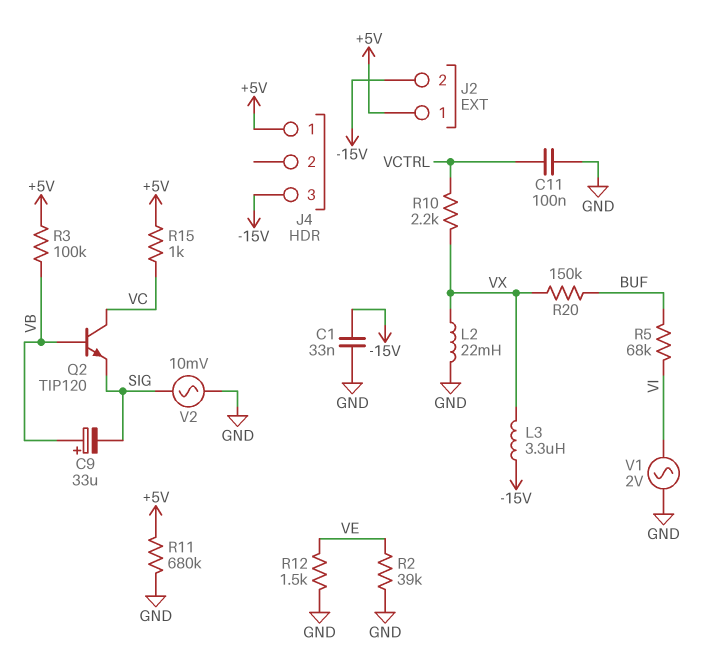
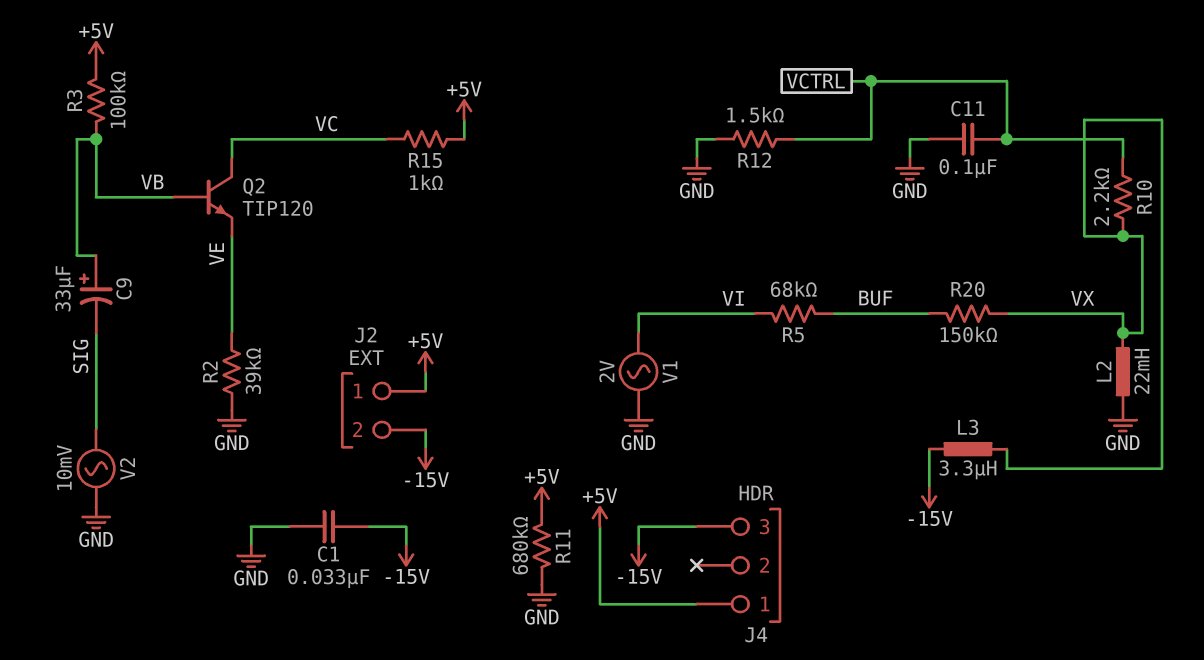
Q2: NPN TIP120 (B VB, C VC, E SIG) -> NPN TIP120 (B VB, C VC, E VE)
R12: 1.5k (GND, VE) -> 1.5k (GND, VCTRL)

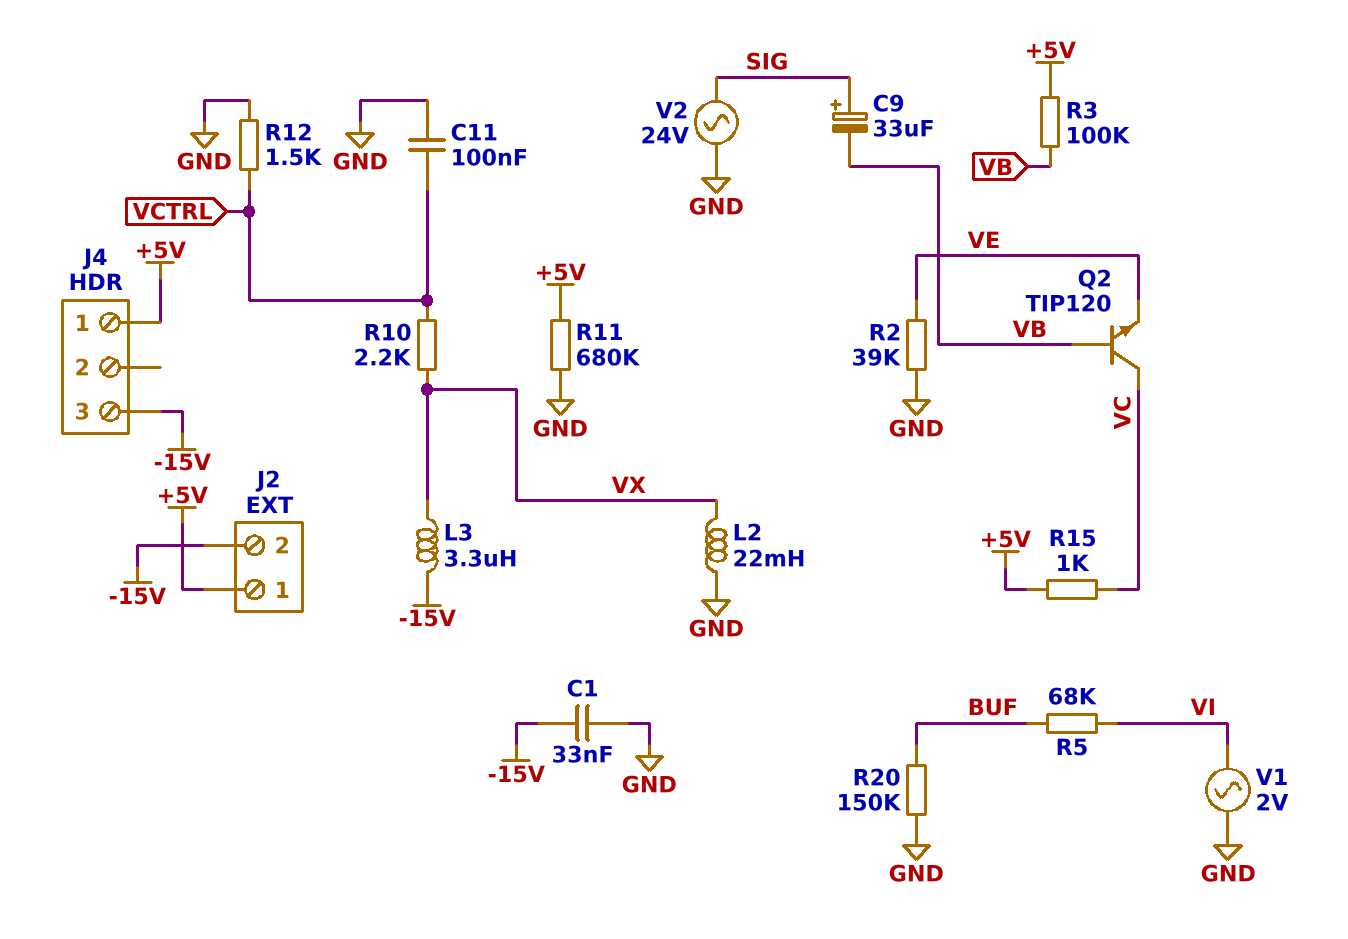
C9: 33uF (plus VB, minus SIG) -> 33uF (plus SIG, minus VB)
R20: 150k (BUF, VX) -> 150k (BUF, GND)
V2: AC 10mV (GND, SIG) -> AC 24V (GND, SIG)

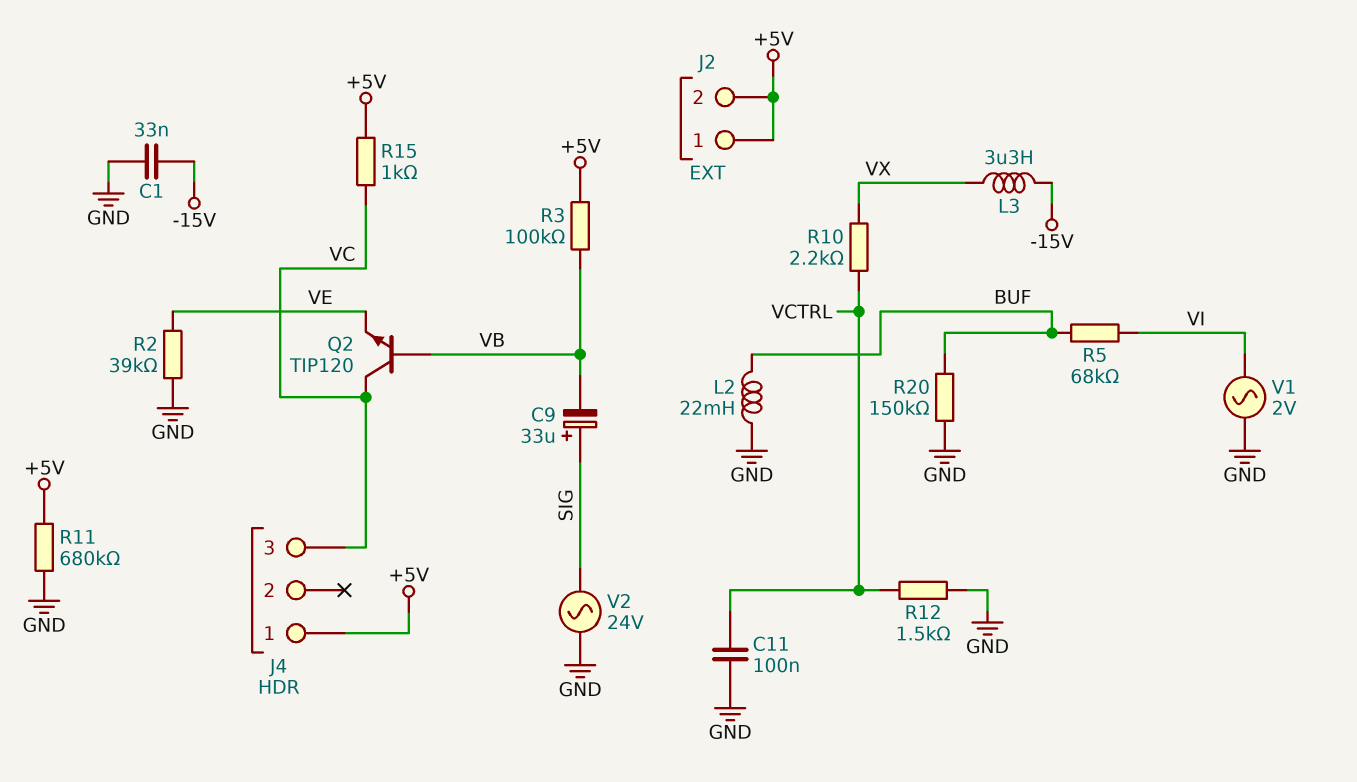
J2 pin 2: -15V -> +5V
J4 pin 3: -15V -> VC
L2: 22mH (GND, VX) -> 22mH (BUF, GND)

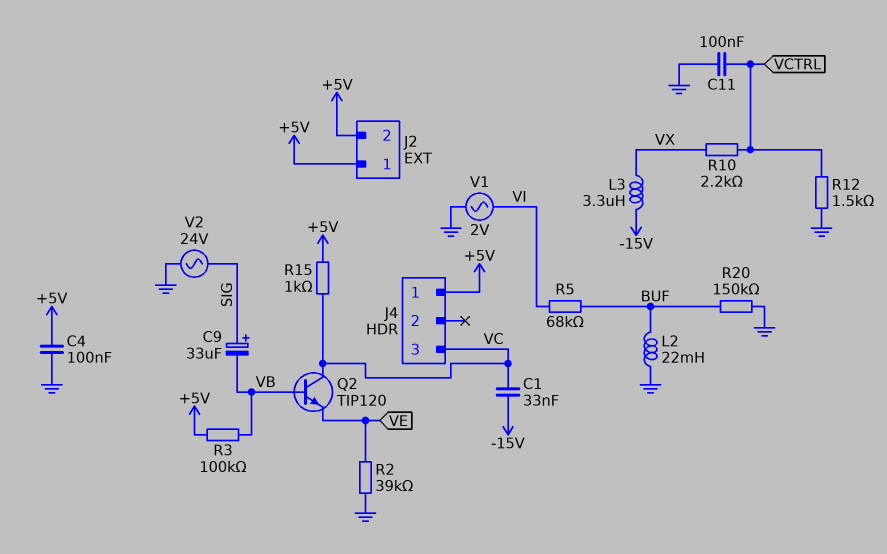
C1: 33nF (-15V, GND) -> 33nF (-15V, VC)
C4: none -> 100nF (+5V, GND)
R11: 680k (+5V, GND) -> none

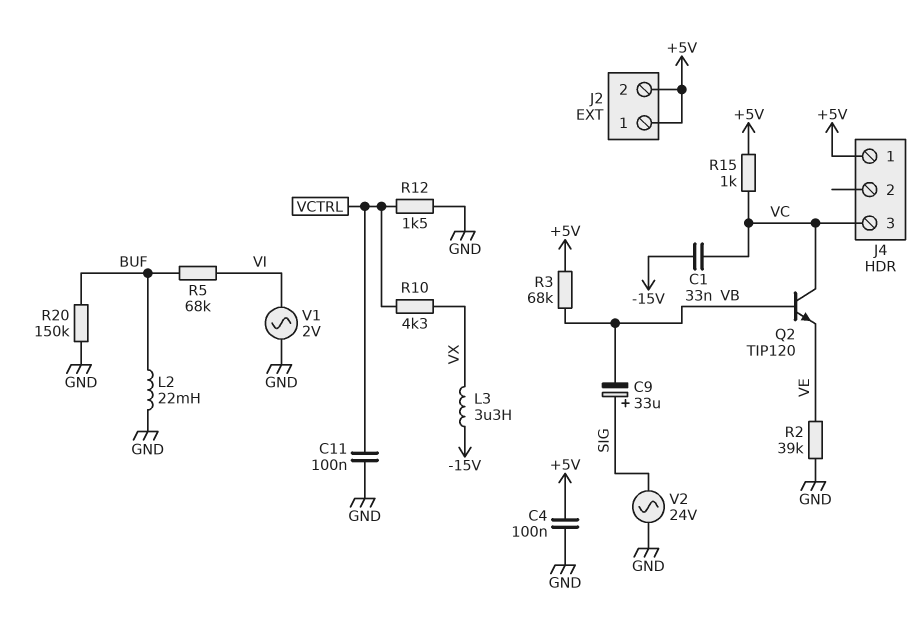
R3: 100k (+5V, VB) -> 68k (+5V, VB)
R10: 2.2k (VCTRL, VX) -> 4.3k (VCTRL, VX)

